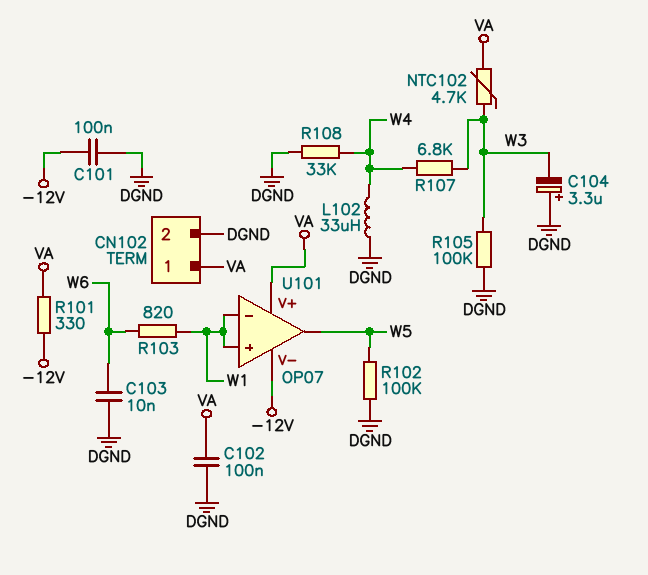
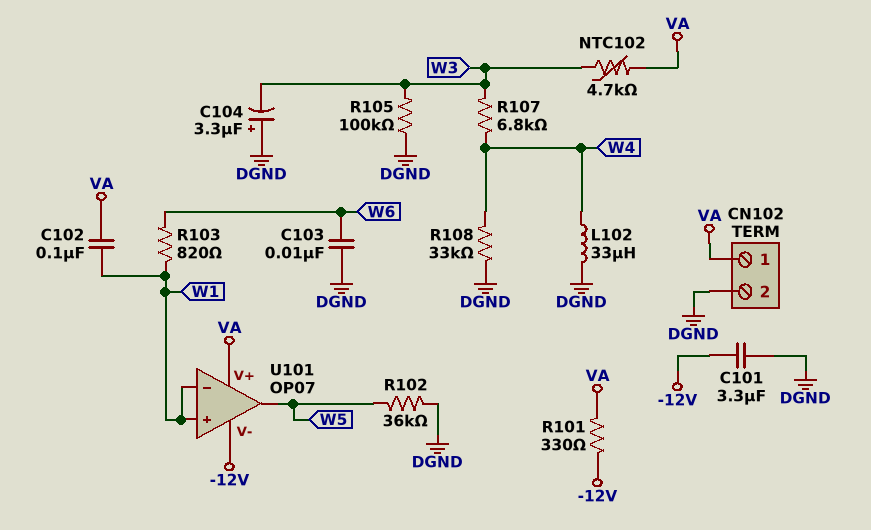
C101: 100nF (-12V, DGND) -> 3.3uF (-12V, DGND)
C102: 100nF (DGND, VA) -> 100nF (VA, W1)
R102: 100k (DGND, W5) -> 36k (DGND, W5)

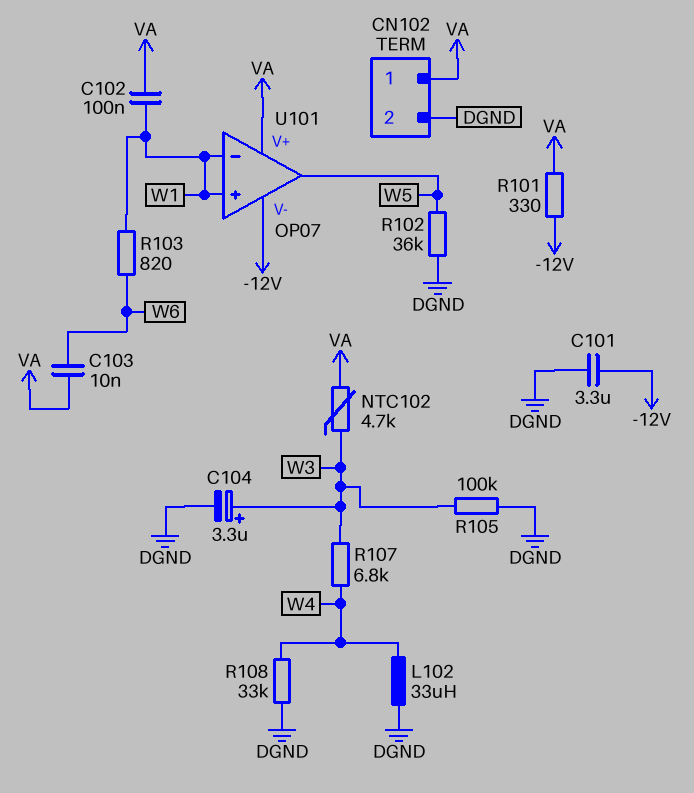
C103: 10nF (DGND, W6) -> 10nF (VA, W6)
C104: 3.3uF (plus DGND, minus W3) -> 3.3uF (plus W3, minus DGND)

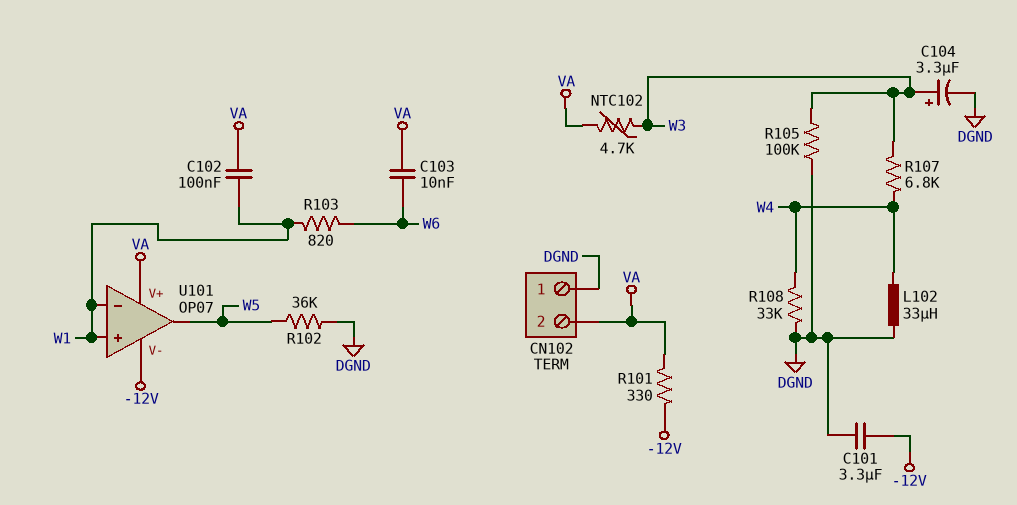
CN102 pin 1: VA -> DGND
CN102 pin 2: DGND -> VA

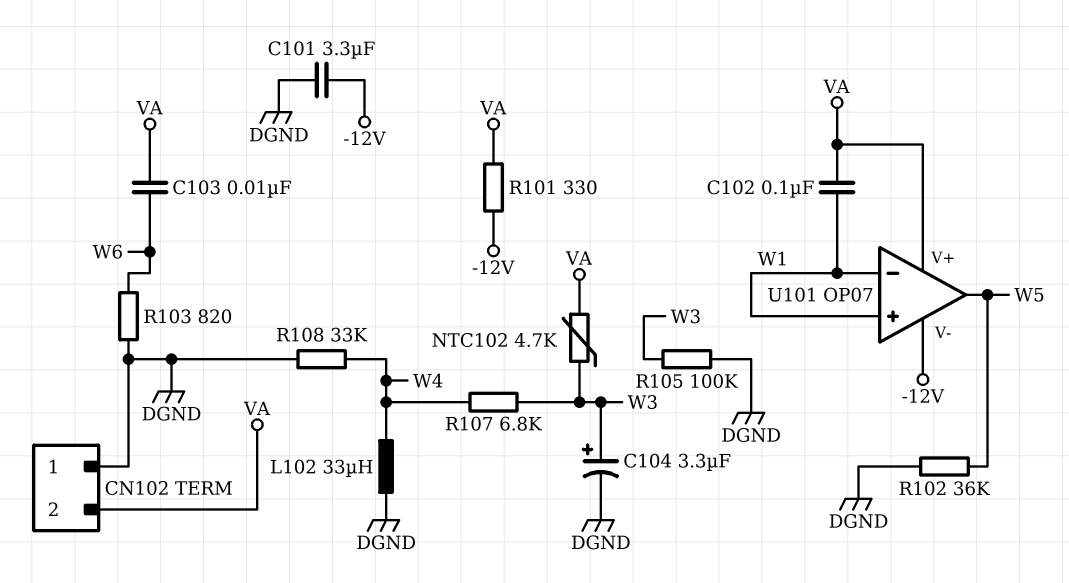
R103: 820 (W1, W6) -> 820 (DGND, W6)

